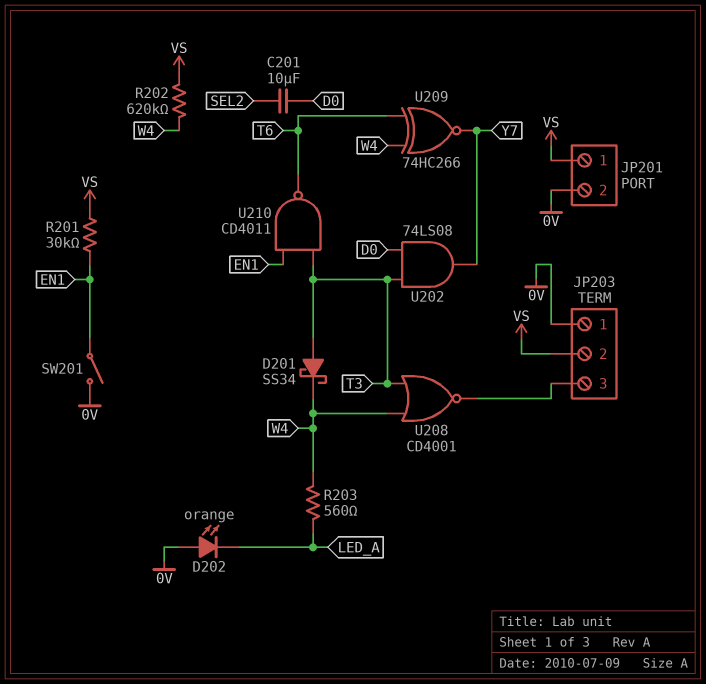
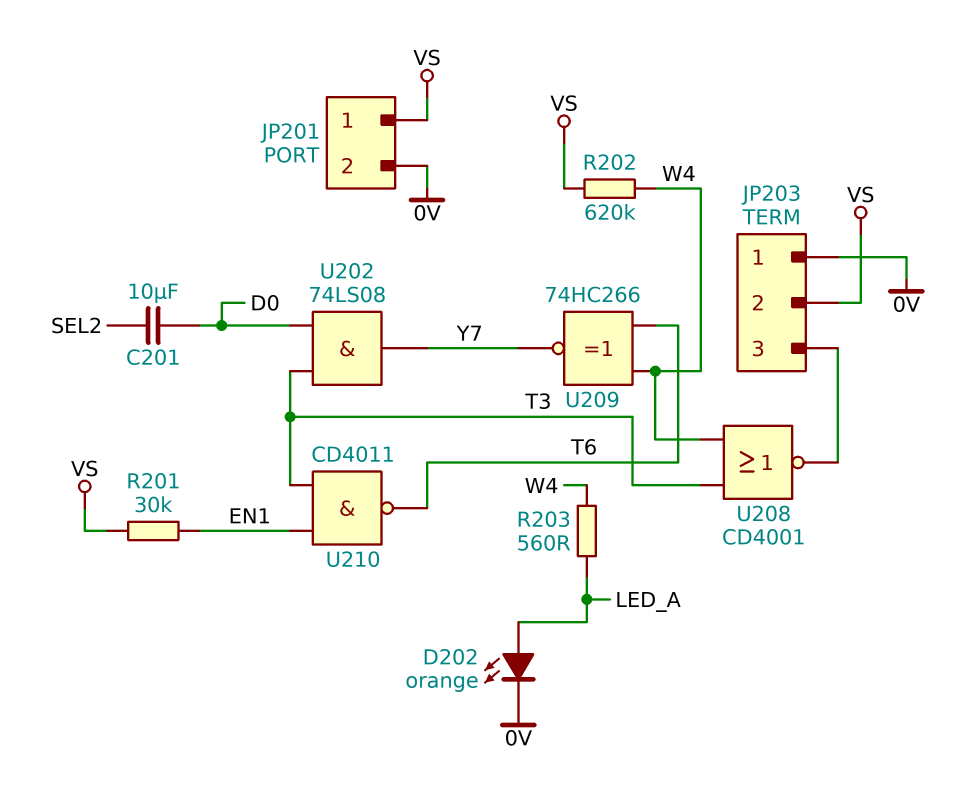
D201: schottky SS34 (A T3, K W4) -> none
D202: LED orange (A 0V, K LED_A) -> LED orange (A LED_A, K 0V)
SW201: switch (0V, EN1) -> none

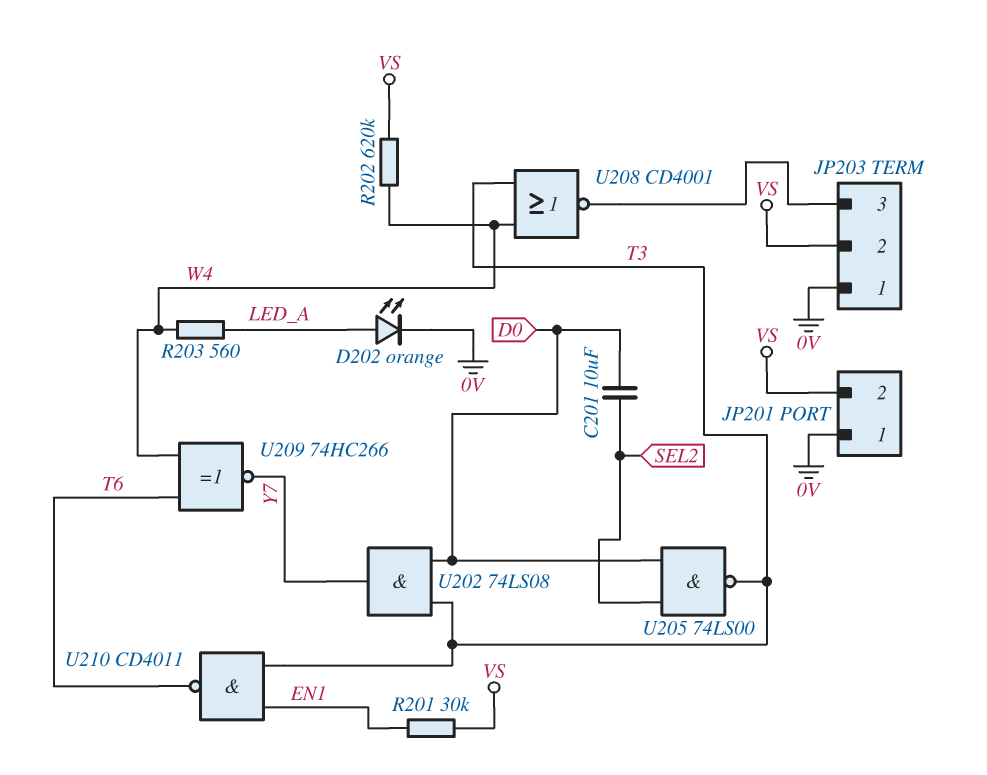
JP201 pin 1: VS -> 0V
JP201 pin 2: 0V -> VS
U205: none -> NAND 74LS00 (in D0, in SEL2, out T3)

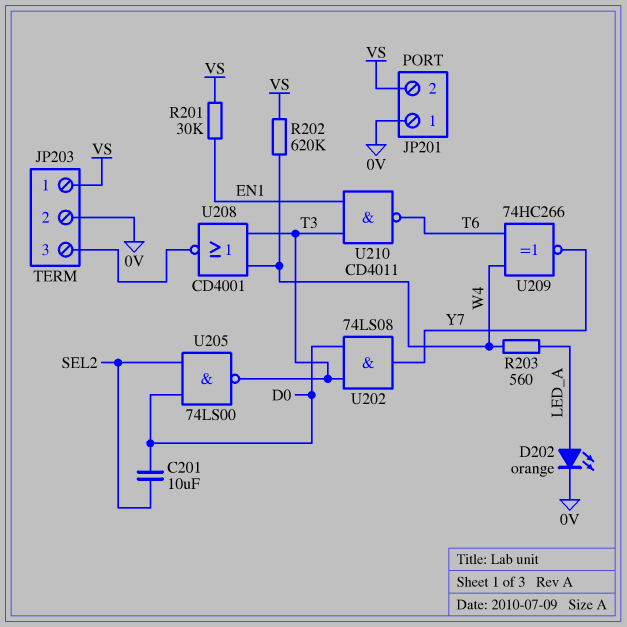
JP203 pin 1: 0V -> VS
JP203 pin 2: VS -> 0V

